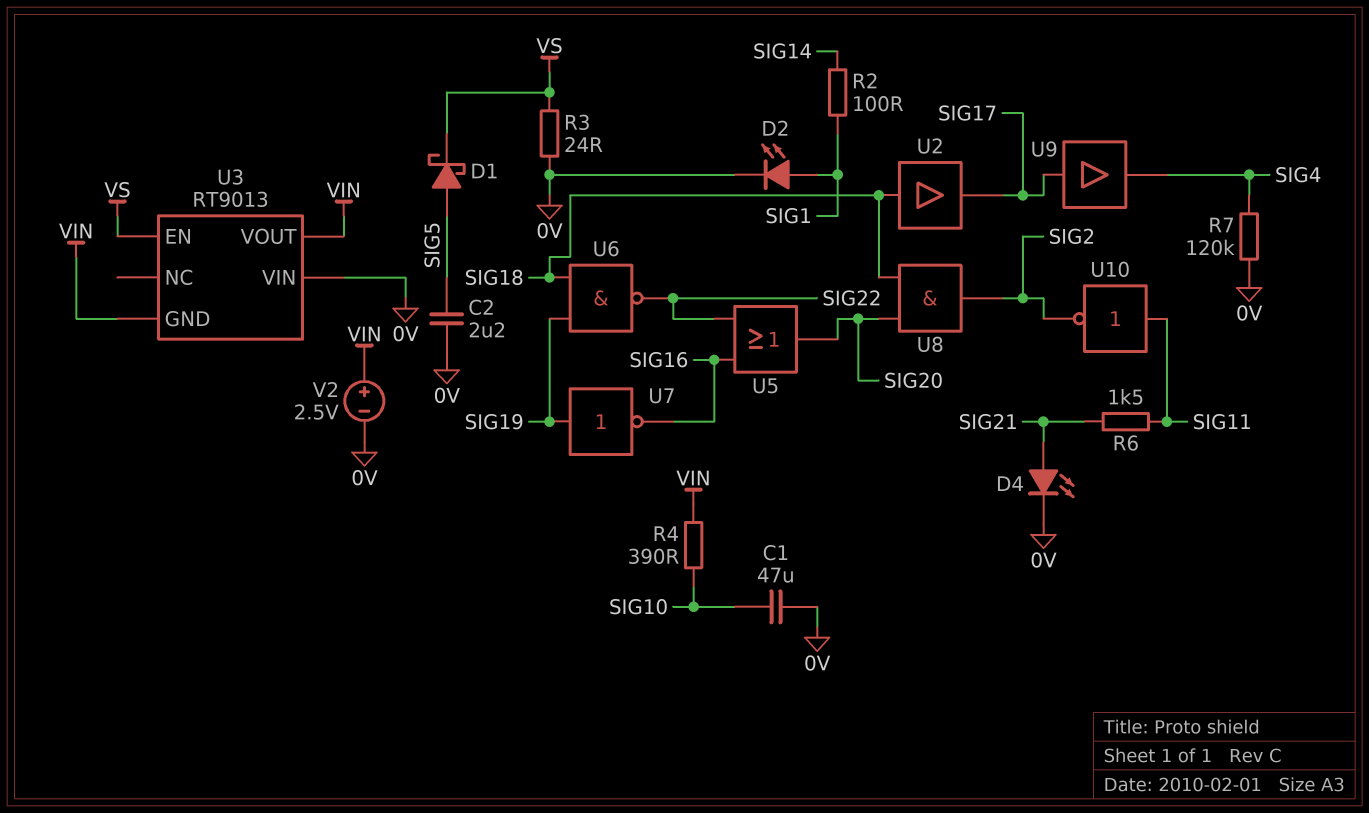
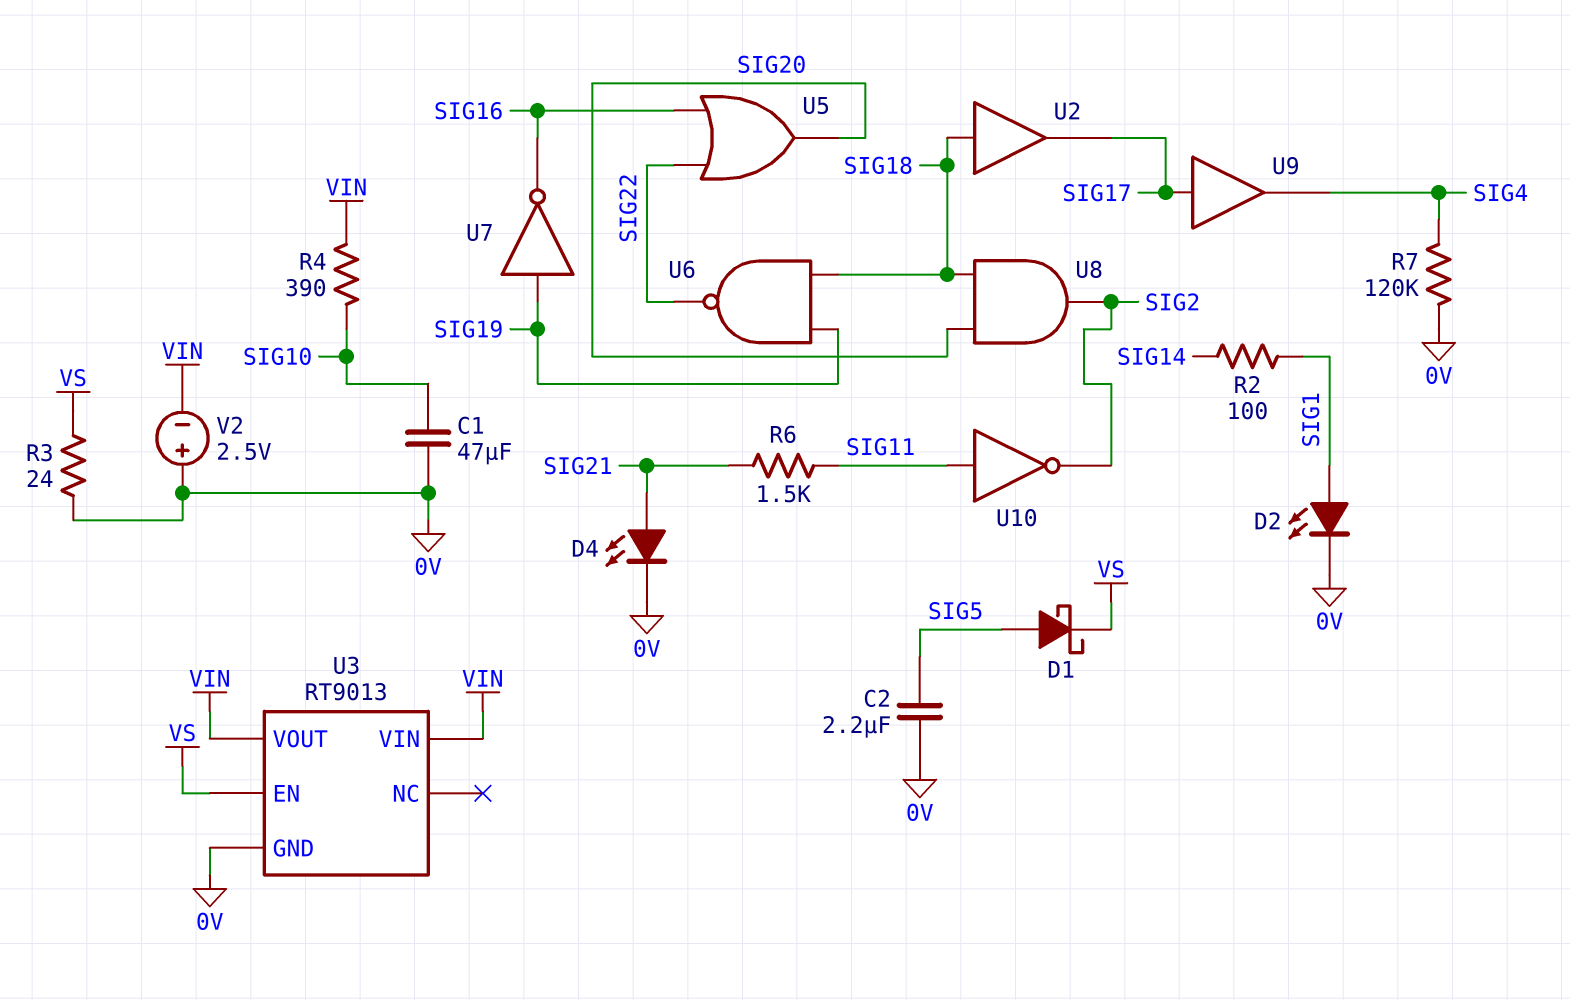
U3 pin GND: VIN -> 0V
U3 pin VIN: 0V -> VIN
V2: 2.5V (plus VIN, minus 0V) -> 2.5V (plus 0V, minus VIN)

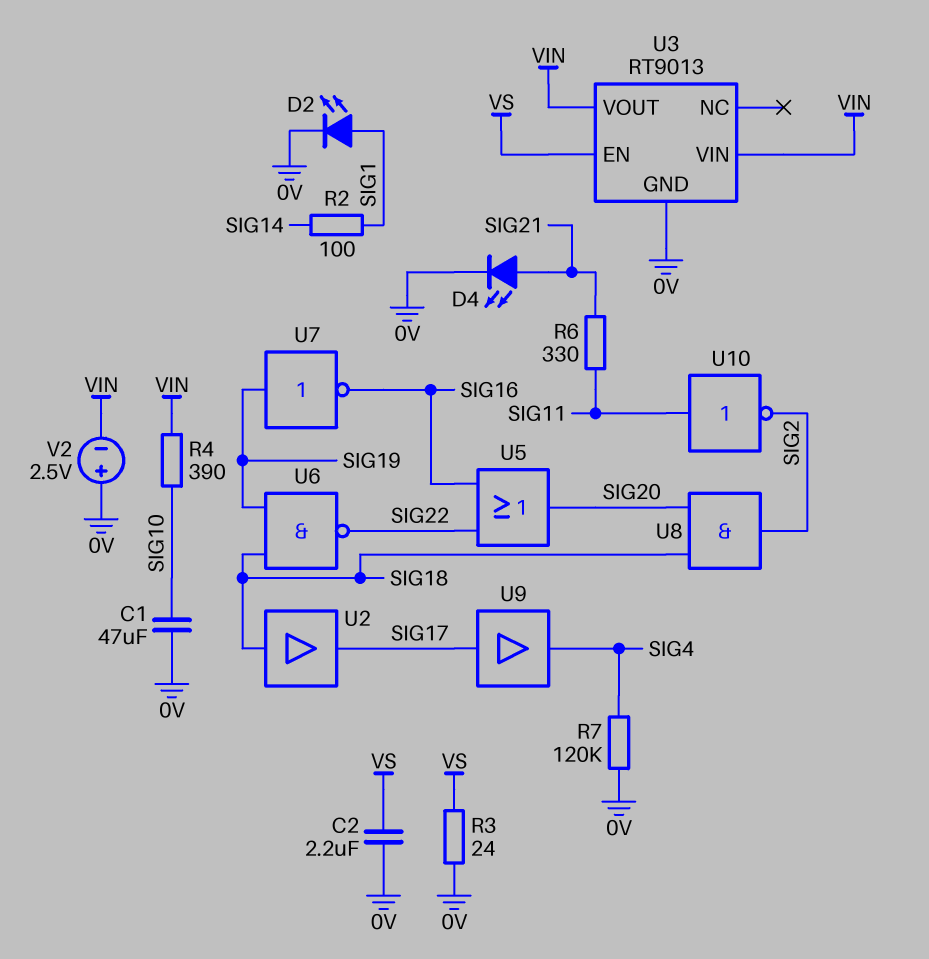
C2: 2.2uF (0V, SIG5) -> 2.2uF (0V, VS)
D1: schottky (A SIG5, K VS) -> none
R6: 1.5k (SIG11, SIG21) -> 330 (SIG11, SIG21)

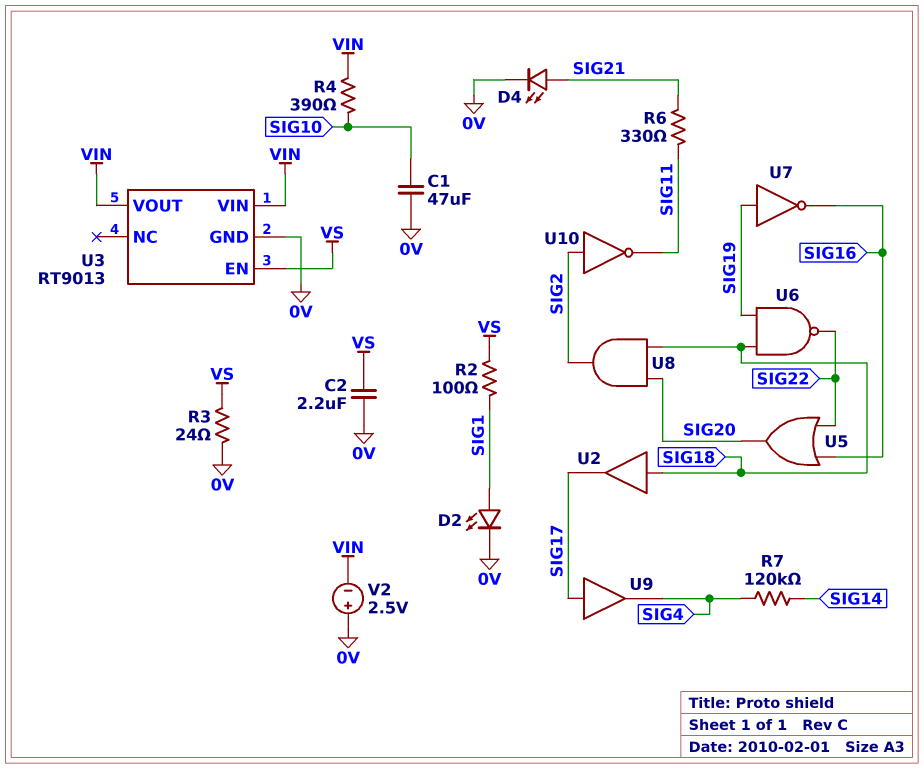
R2: 100 (SIG1, SIG14) -> 100 (SIG1, VS)
R7: 120k (0V, SIG4) -> 120k (SIG4, SIG14)
U10: NOT (in SIG11, out SIG2) -> NOT (in SIG2, out SIG11)

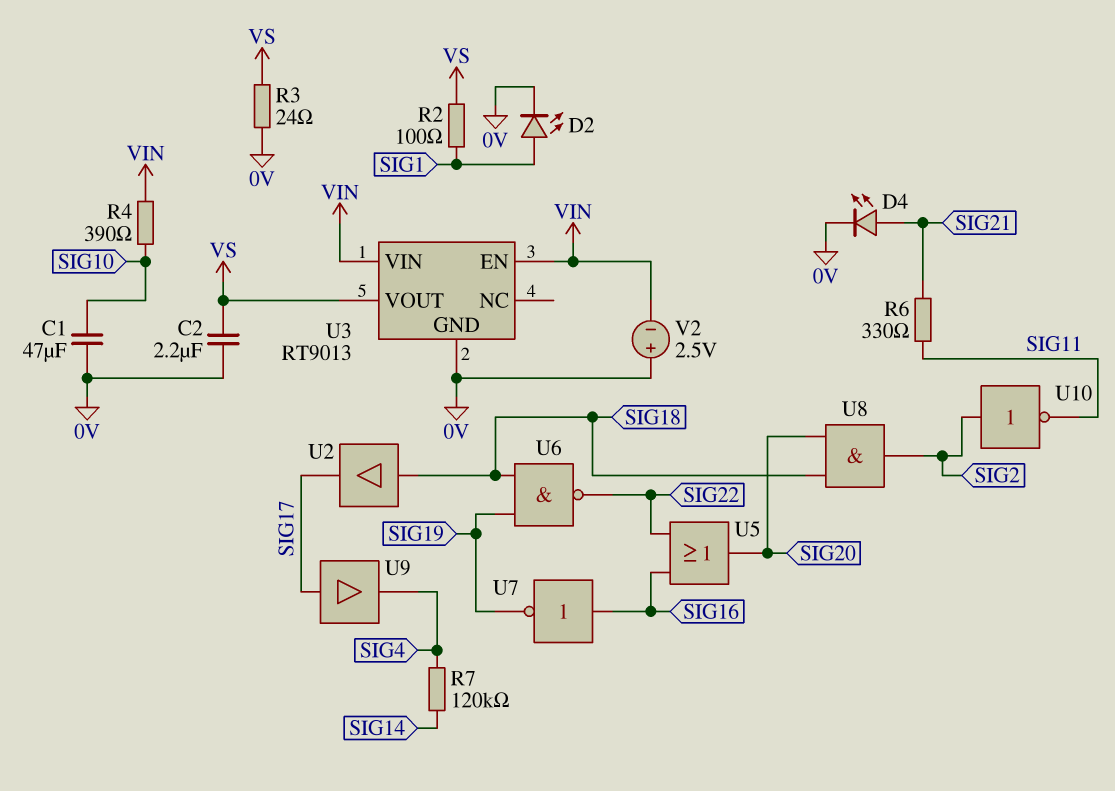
U3 pin EN: VS -> VIN
U3 pin VOUT: VIN -> VS
U7: NOT (in SIG19, out SIG16) -> NOT (in SIG16, out SIG19)

